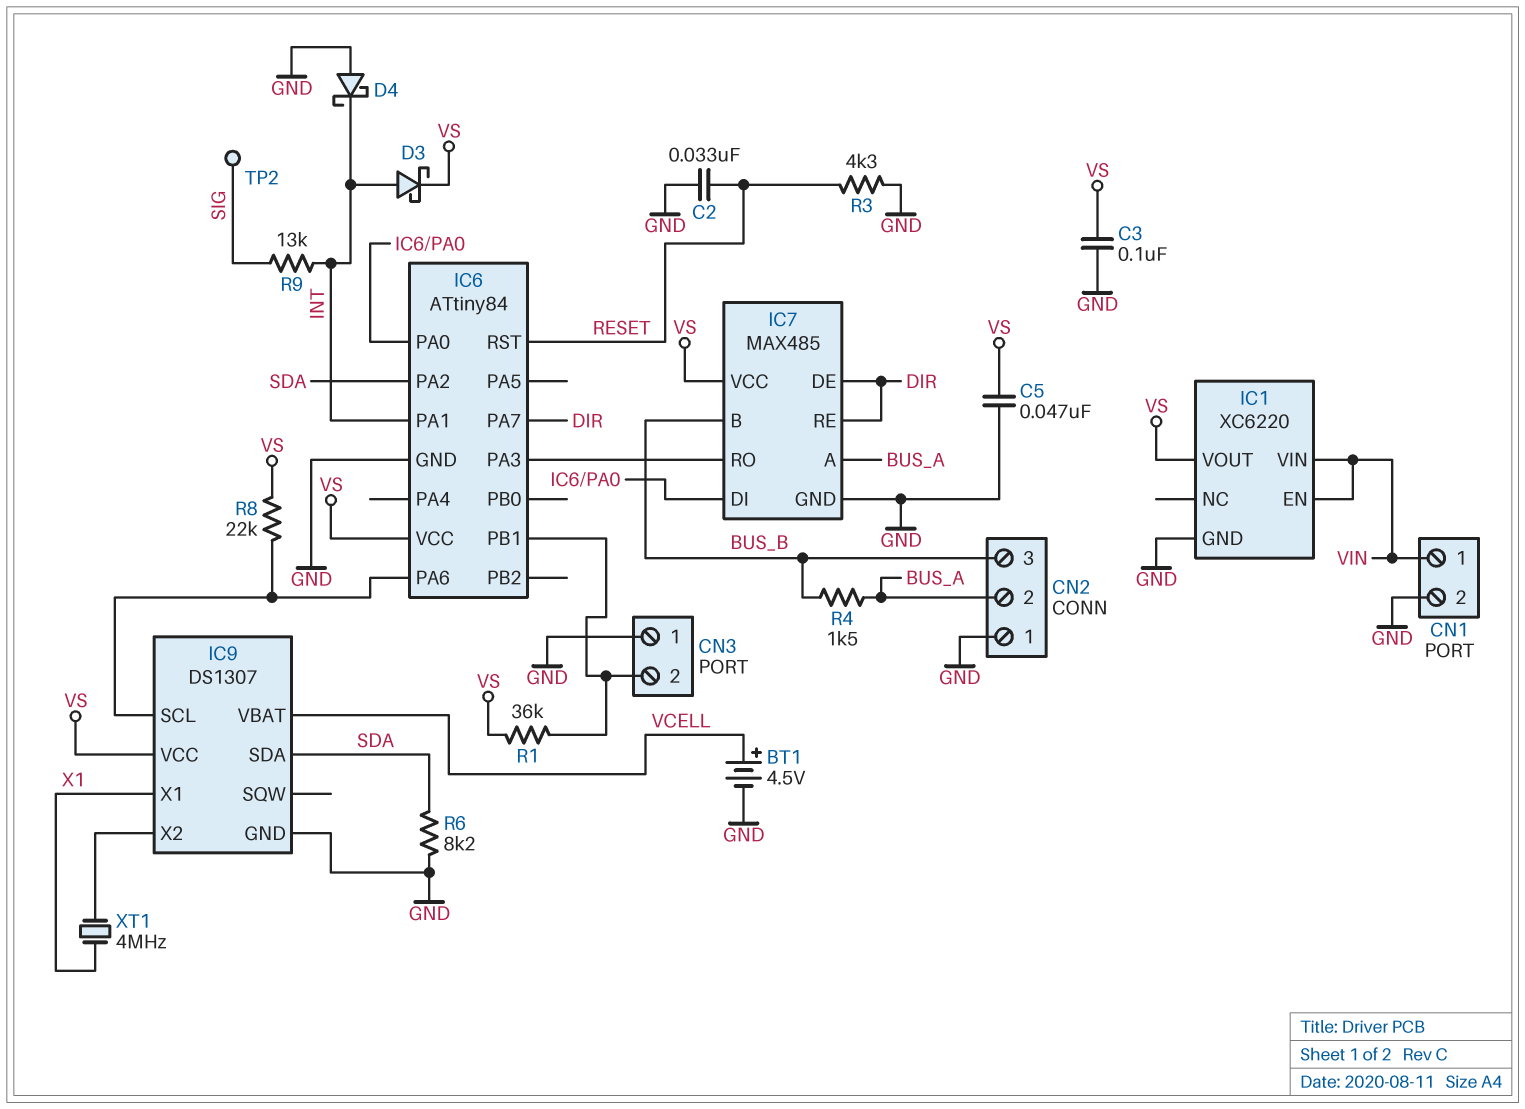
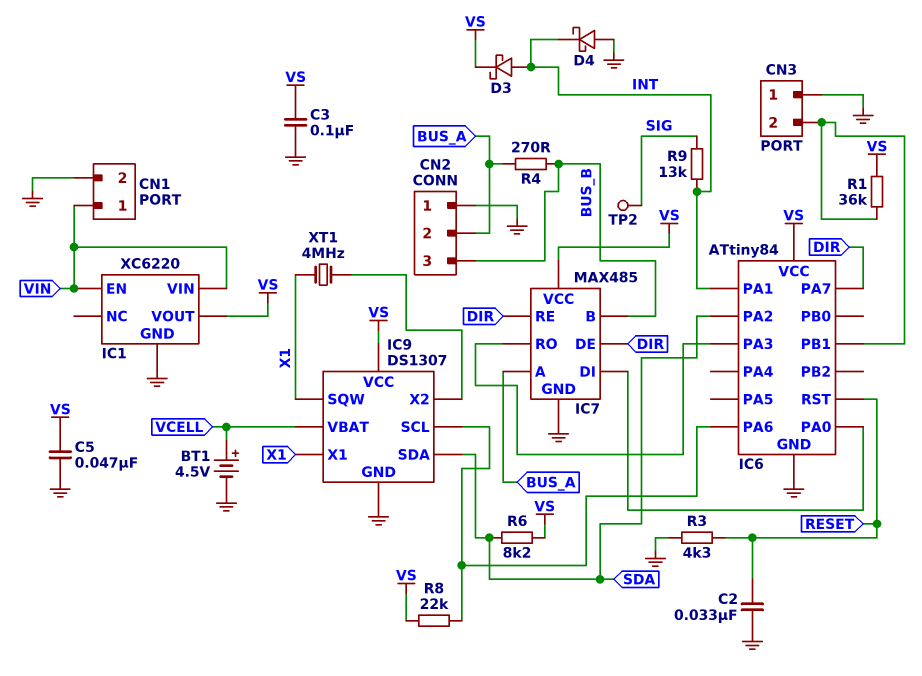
IC9 pin SQW: none -> X1
R4: 1.5k (BUS_A, BUS_B) -> 270 (BUS_A, BUS_B)
R6: 8.2k (GND, SDA) -> 8.2k (SDA, VS)

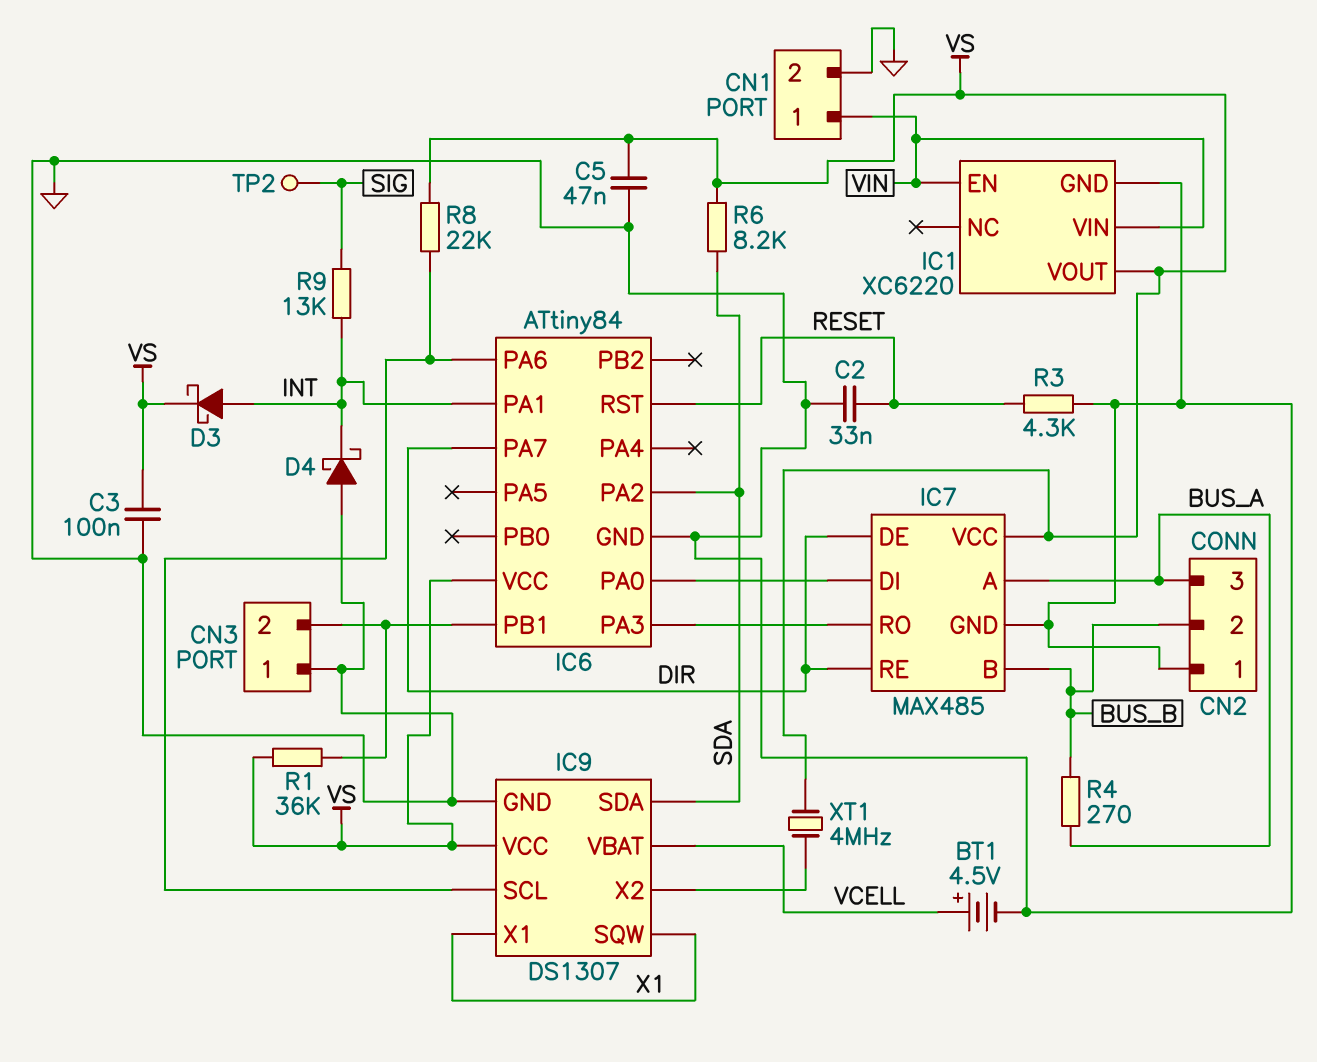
CN2 pin 2: BUS_A -> BUS_B
CN2 pin 3: BUS_B -> BUS_A
XT1: 4MHz (IC9/X2, X1) -> 4MHz (IC9/X2, VS)

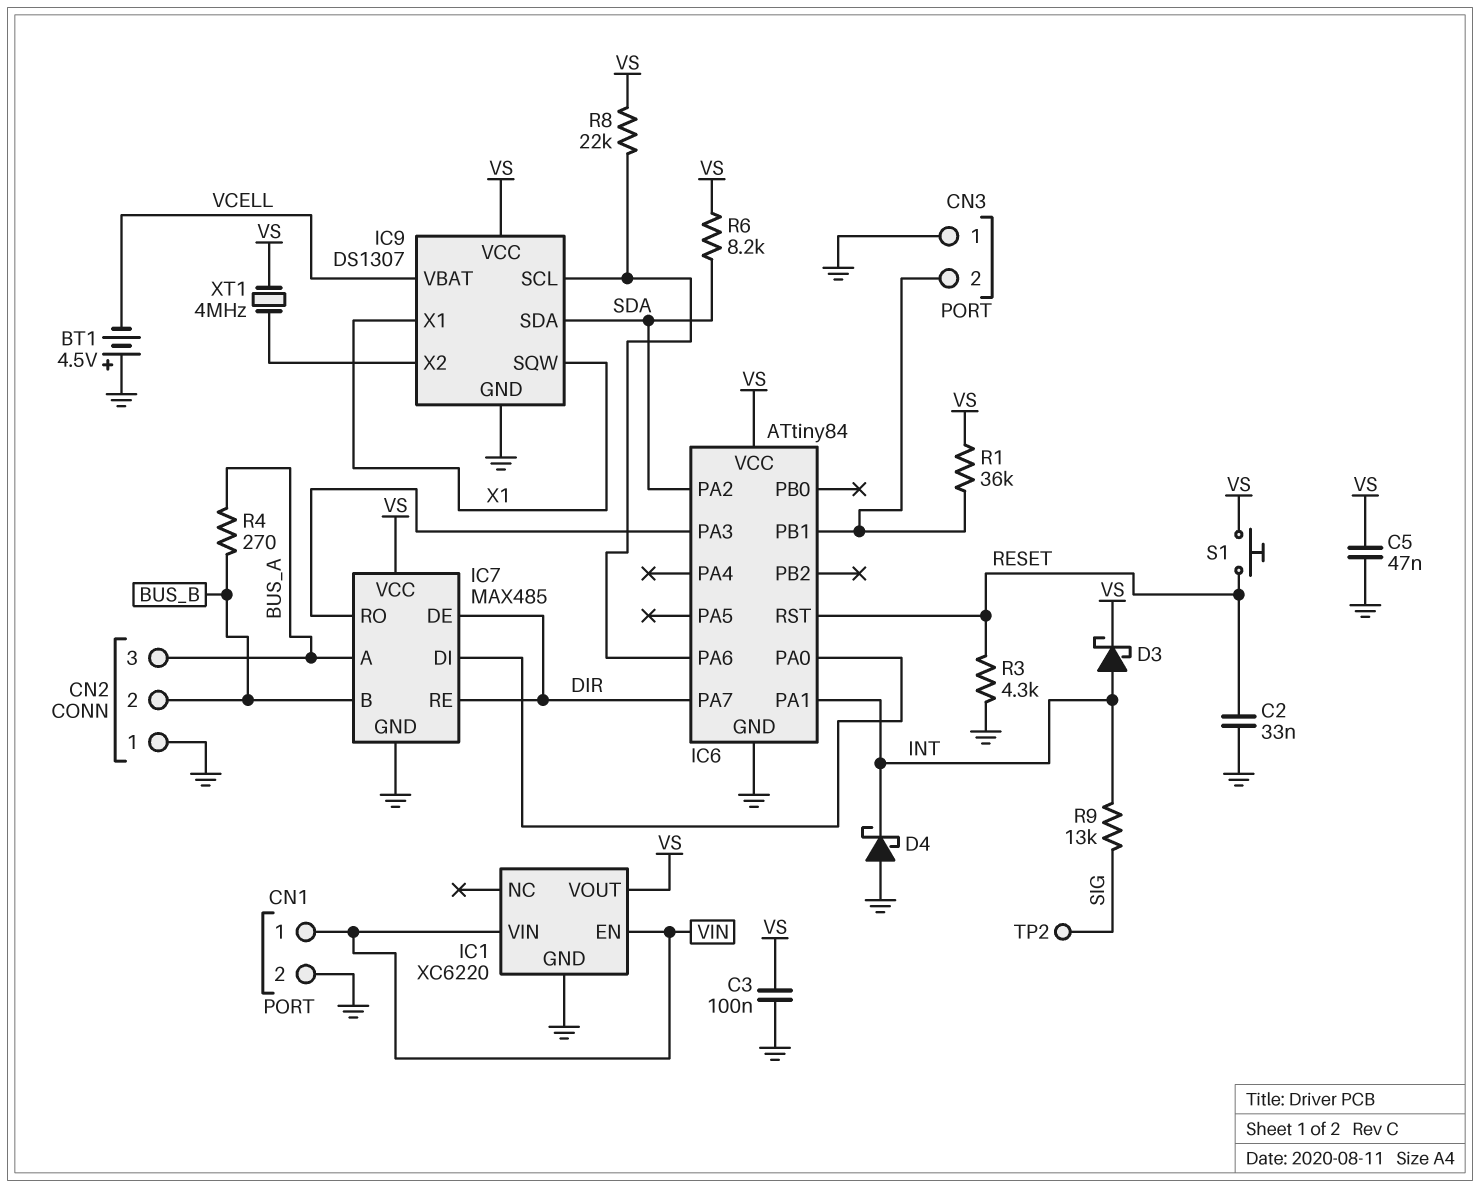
BT1: 4.5V (plus VCELL, minus GND) -> 4.5V (plus GND, minus VCELL)
S1: none -> button (RESET, VS)

